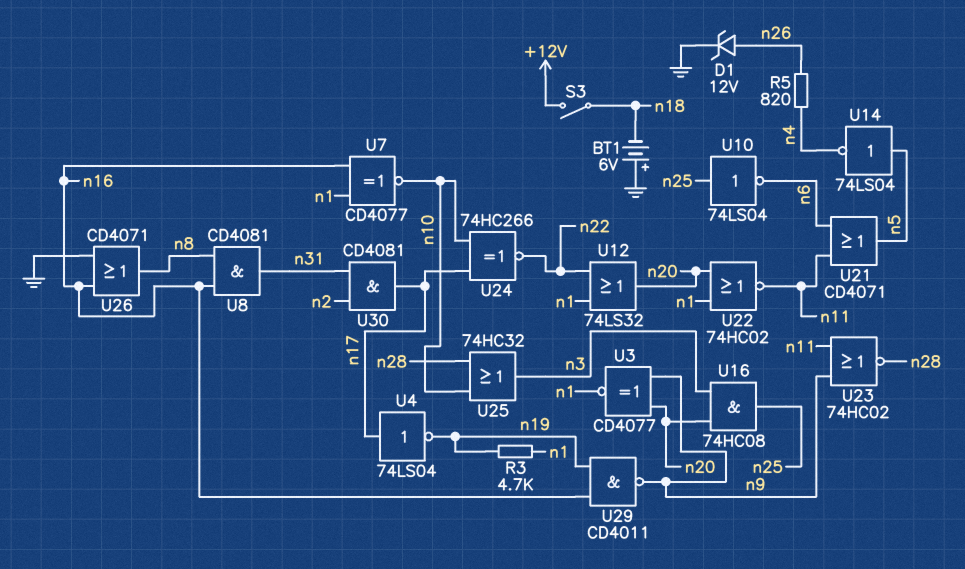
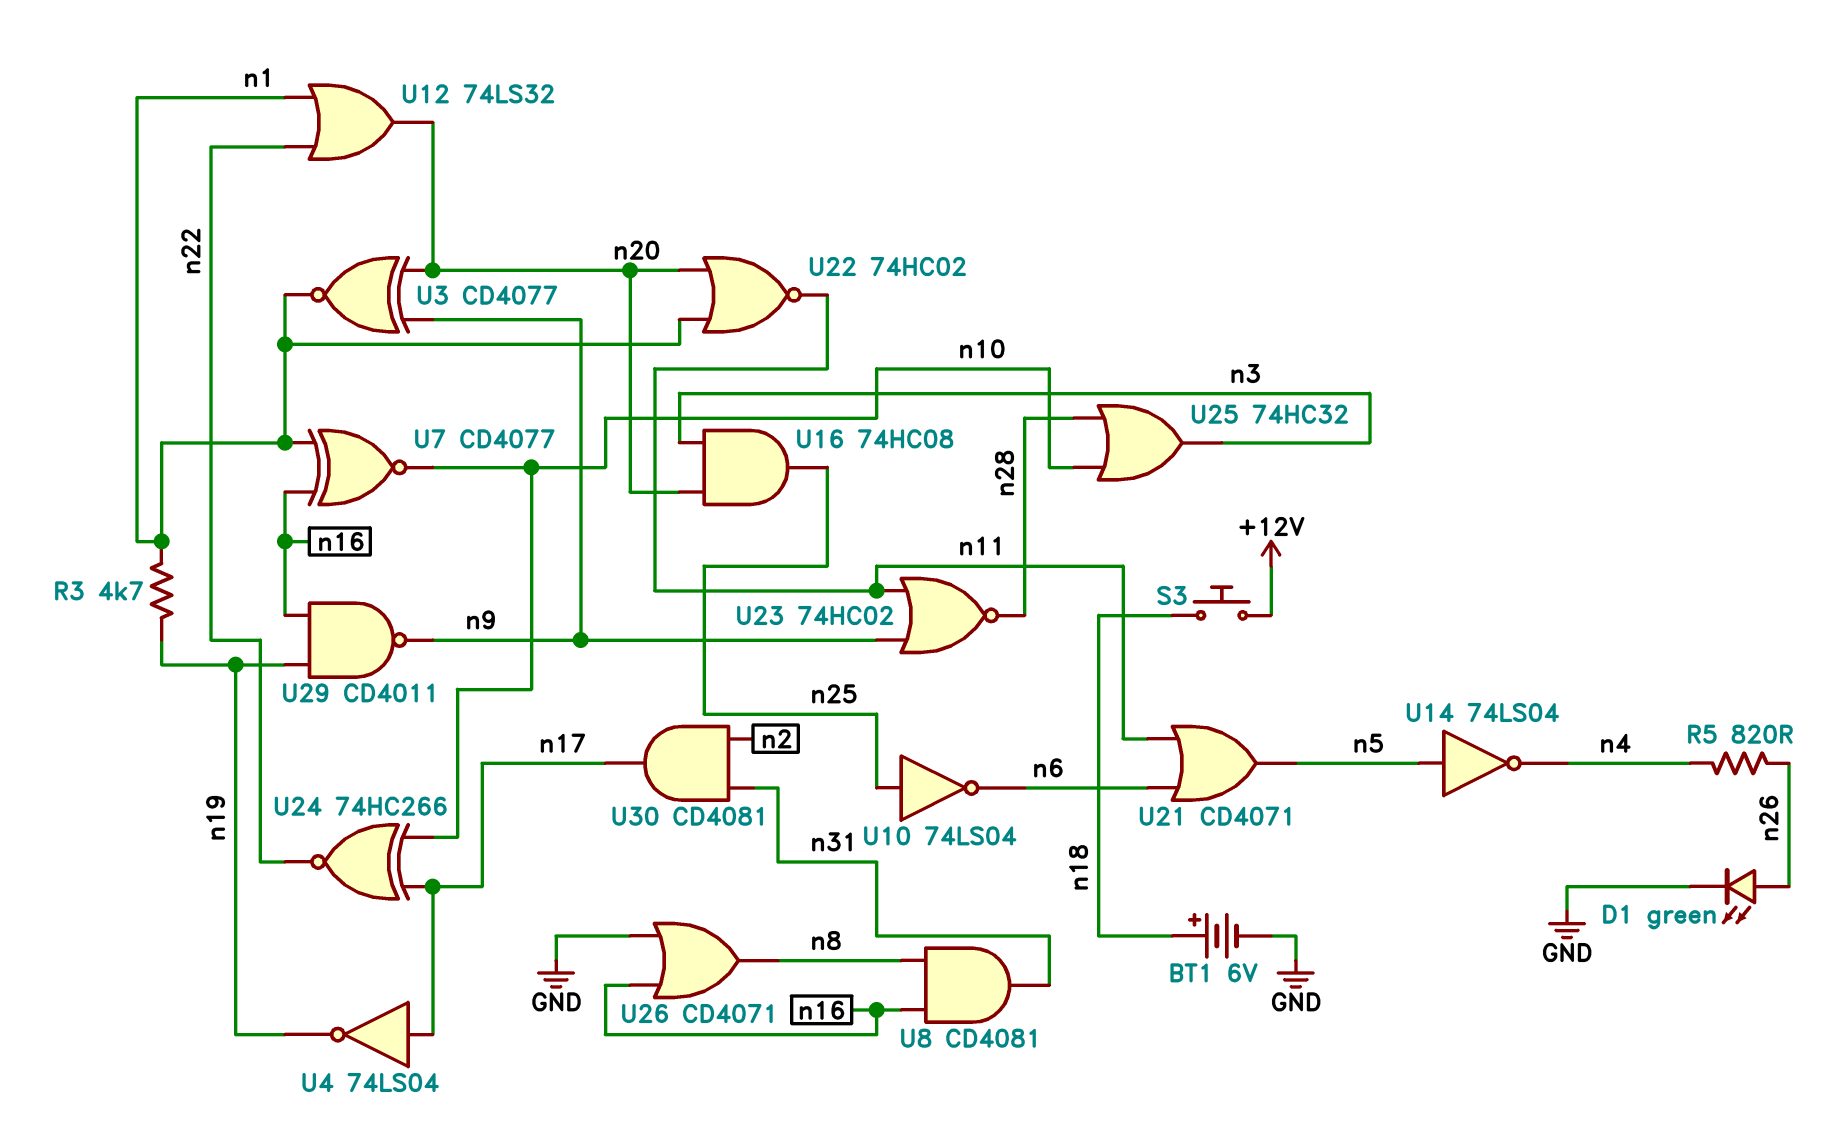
BT1: 6V (plus GND, minus n18) -> 6V (plus n18, minus GND)
D1: zener 12V (A n26, K GND) -> LED green (A n26, K GND)
S3: switch (+12V, n18) -> button (+12V, n18)

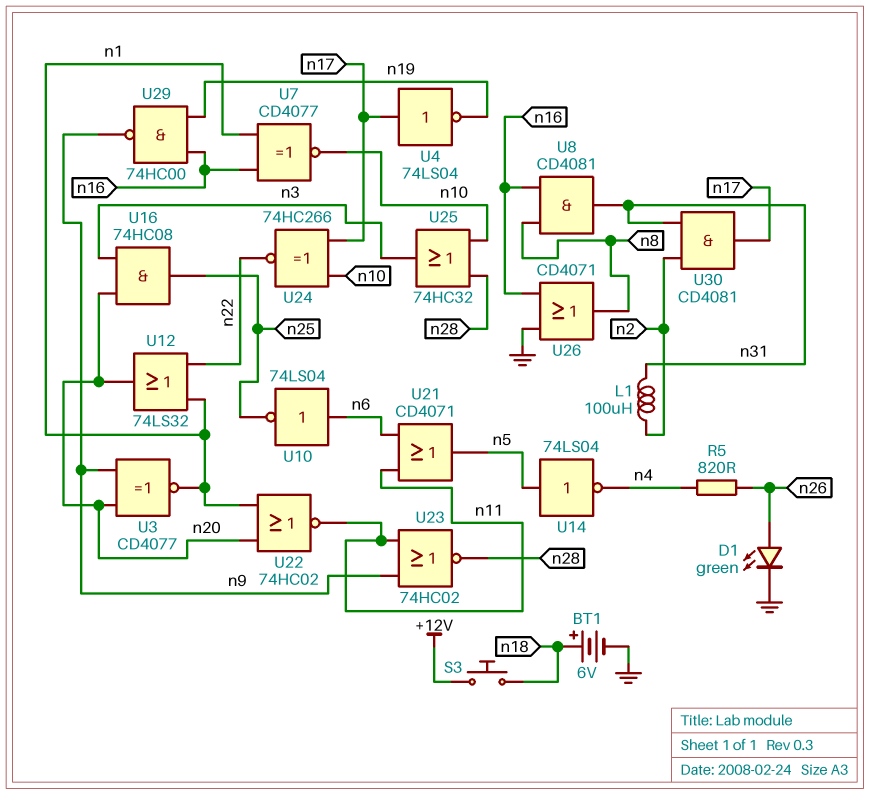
L1: none -> 100uH (n2, n31)
R3: 4.7k (n1, n19) -> none
U10: NOT 74LS04 (in n25, out n6) -> NOT 74LS04 (in n6, out n25)
U29: NAND CD4011 (in n16, in n19, out n9) -> NAND 74HC00 (in n16, in n19, out n9)

